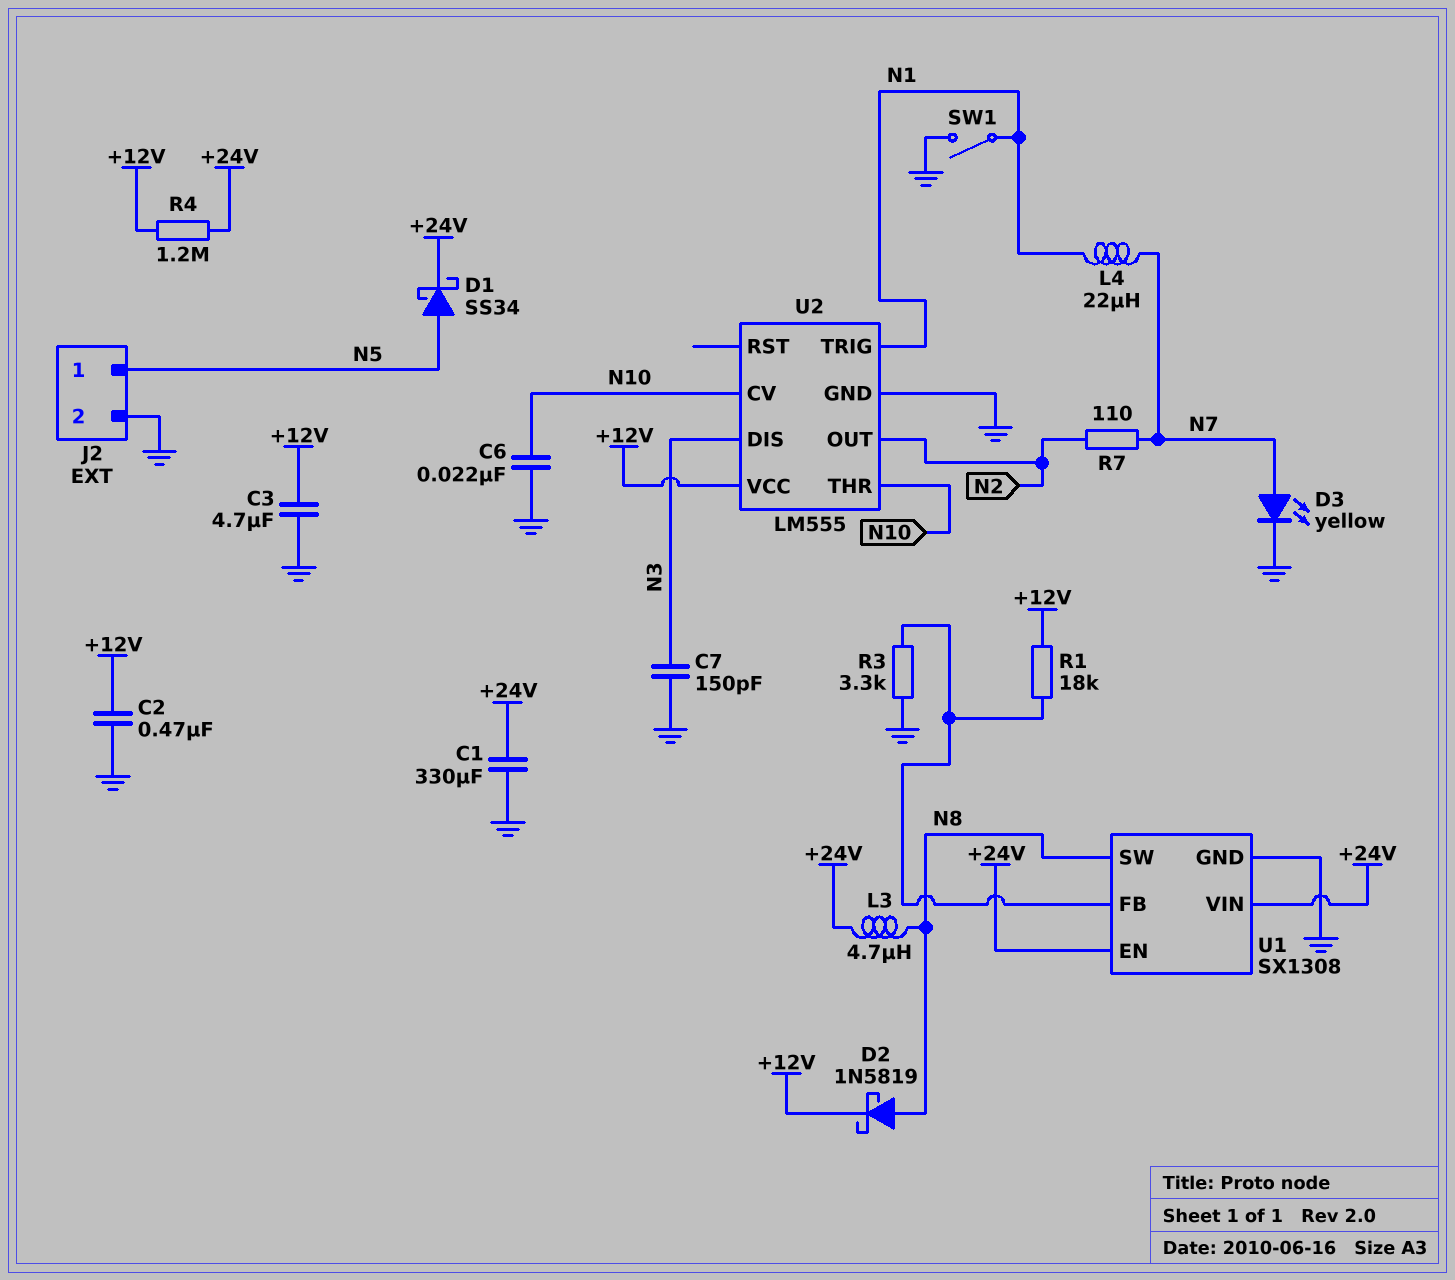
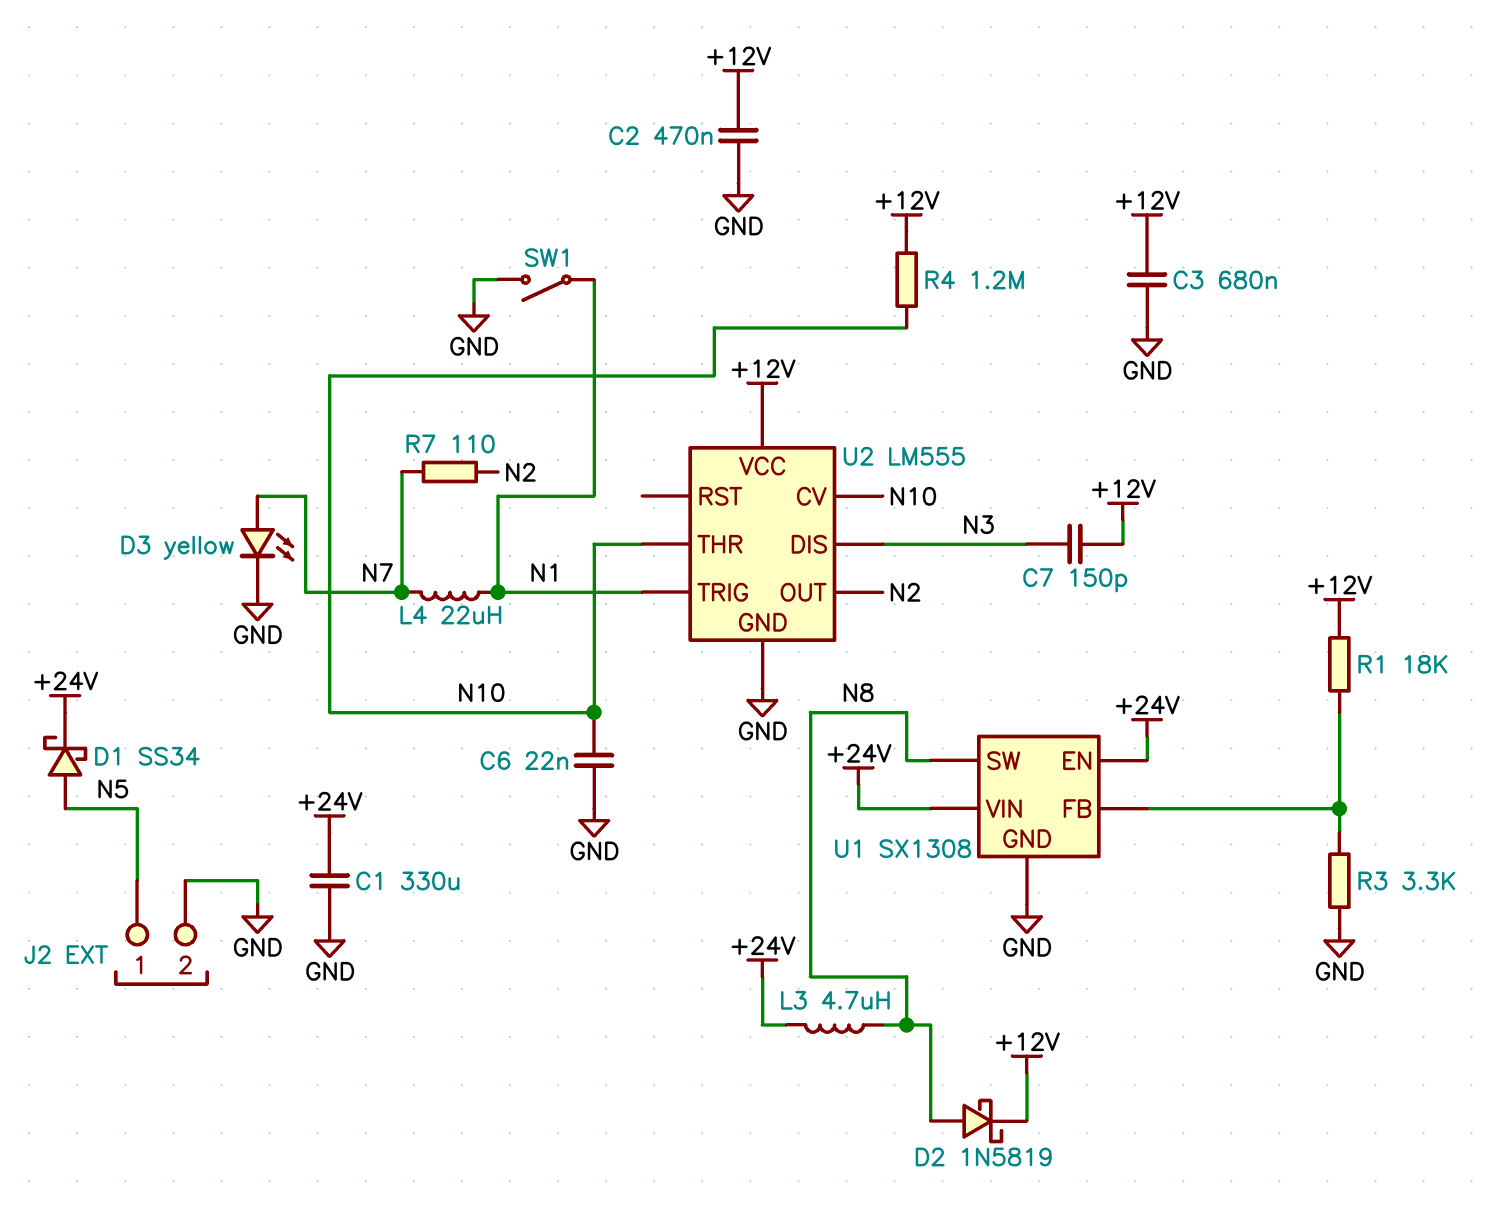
C3: 4.7uF (+12V, GND) -> 680nF (+12V, GND)
C7: 150pF (GND, N3) -> 150pF (+12V, N3)
R4: 1.2M (+12V, +24V) -> 1.2M (+12V, N10)

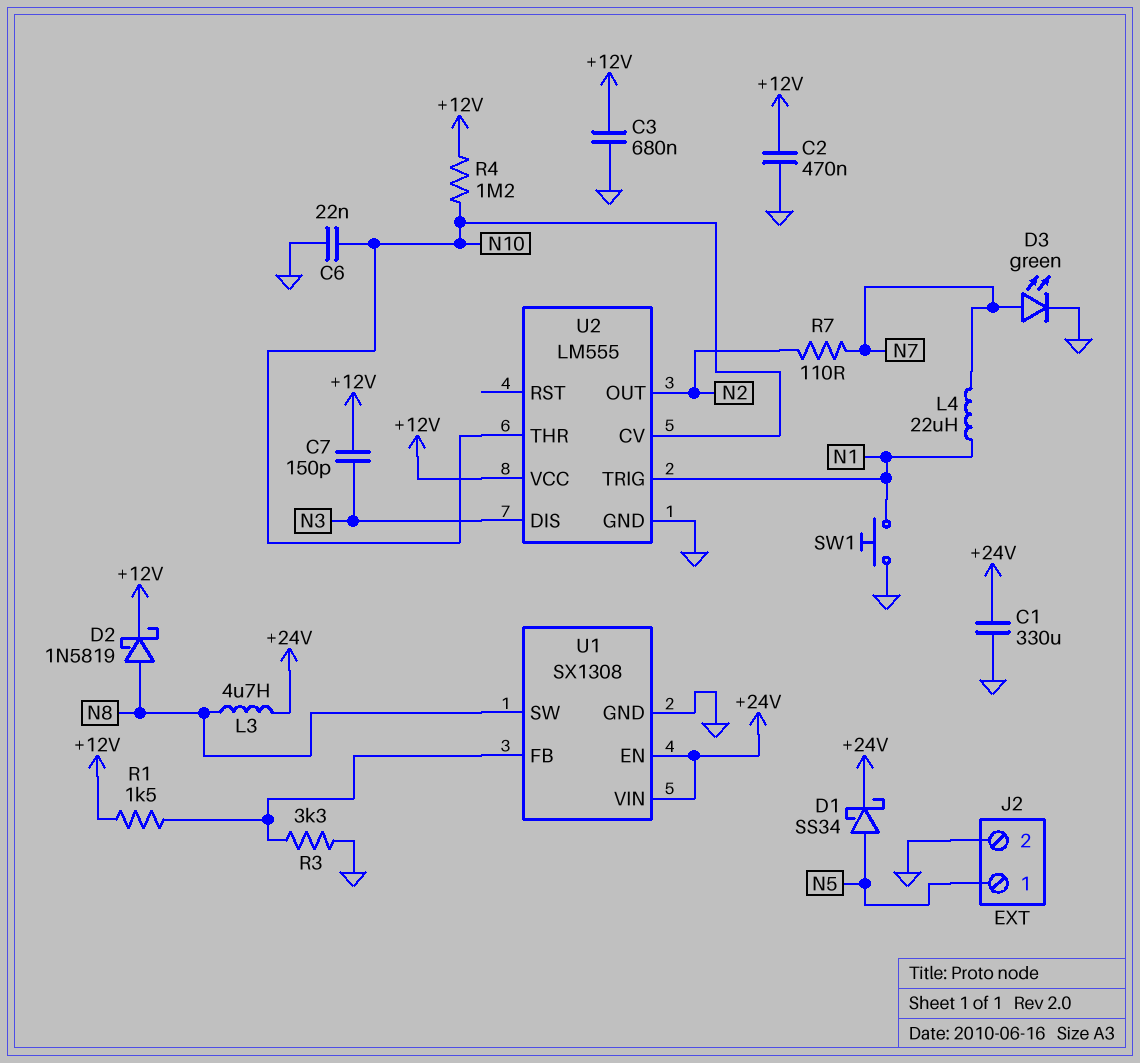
D3: LED yellow (A N7, K GND) -> LED green (A N7, K GND)
R1: 18k (+12V, U1/FB) -> 1.5k (+12V, U1/FB)
SW1: switch (GND, N1) -> button (GND, N1)

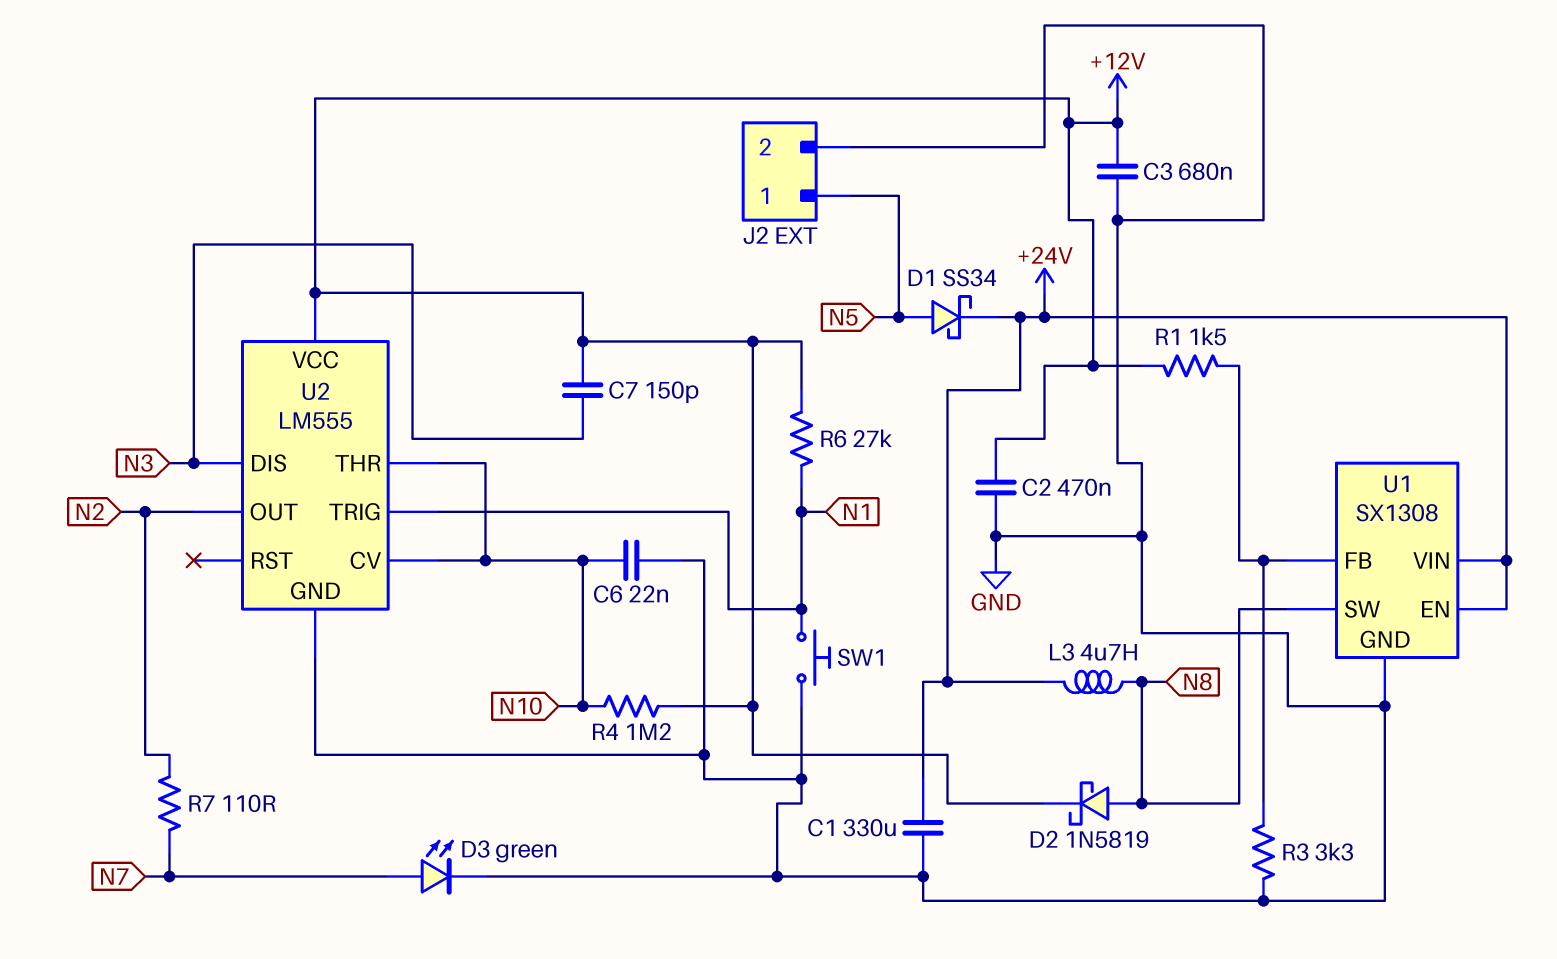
L4: 22uH (N1, N7) -> none
R6: none -> 27k (+12V, N1)

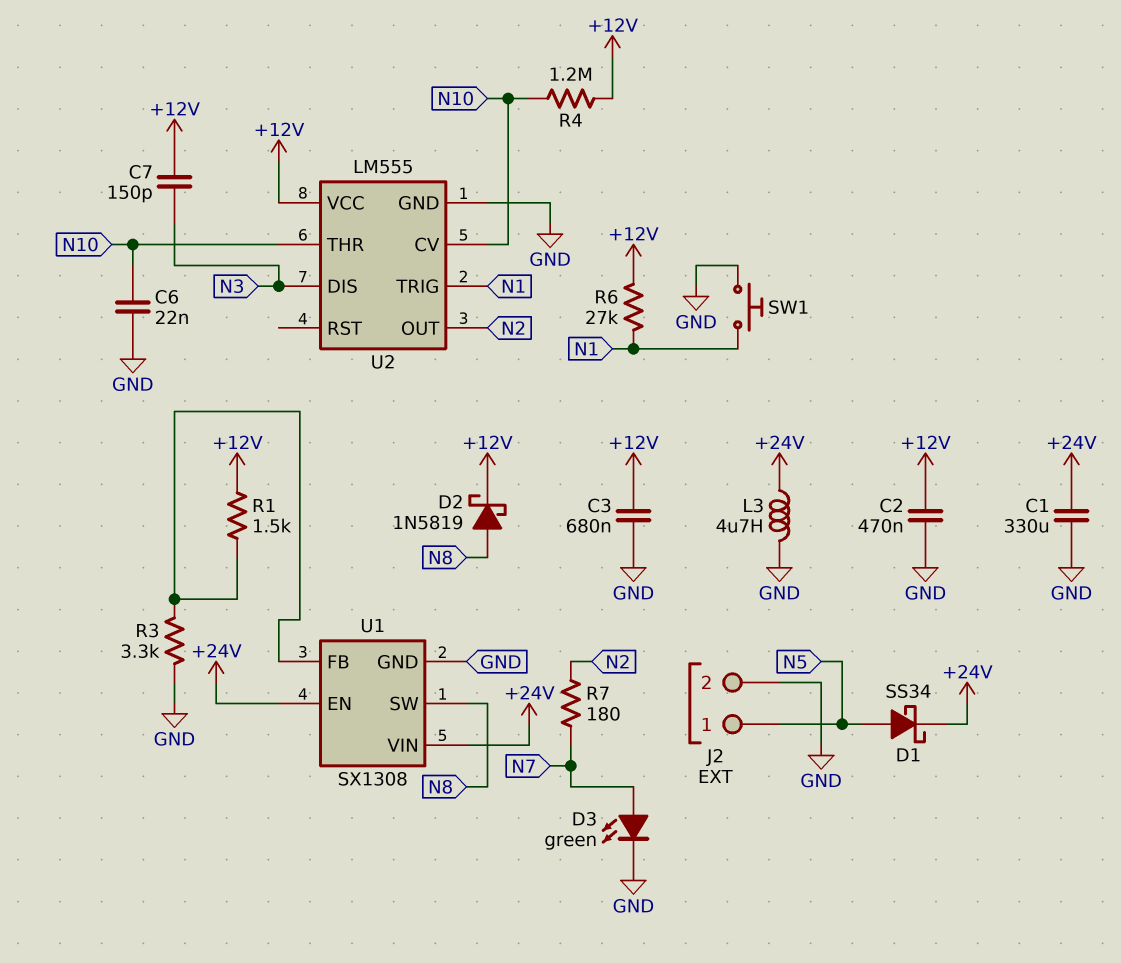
L3: 4.7uH (+24V, N8) -> 4.7uH (+24V, GND)
R7: 110 (N2, N7) -> 180 (N2, N7)

